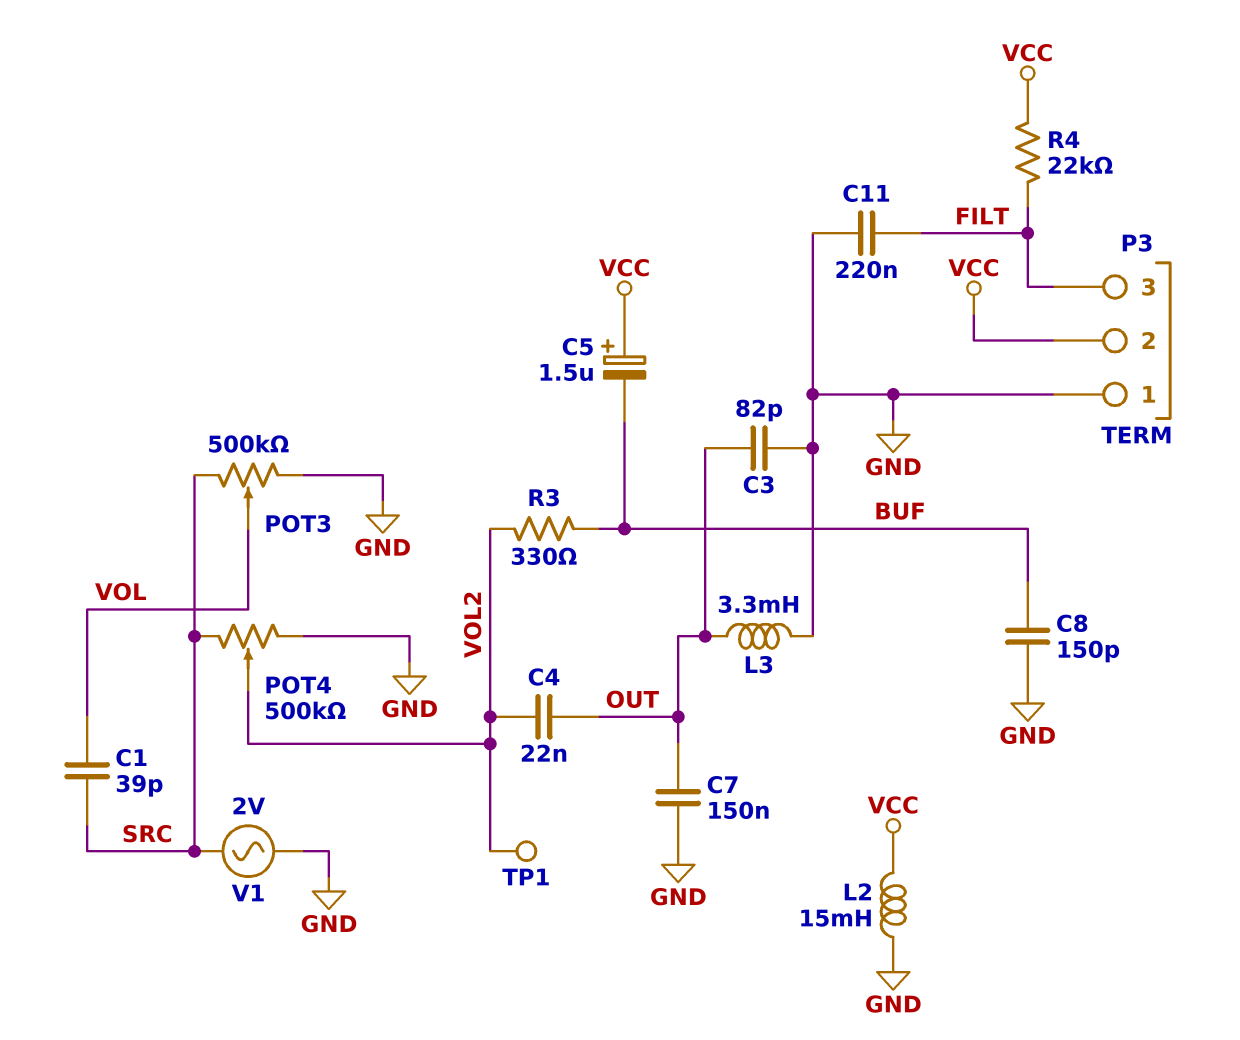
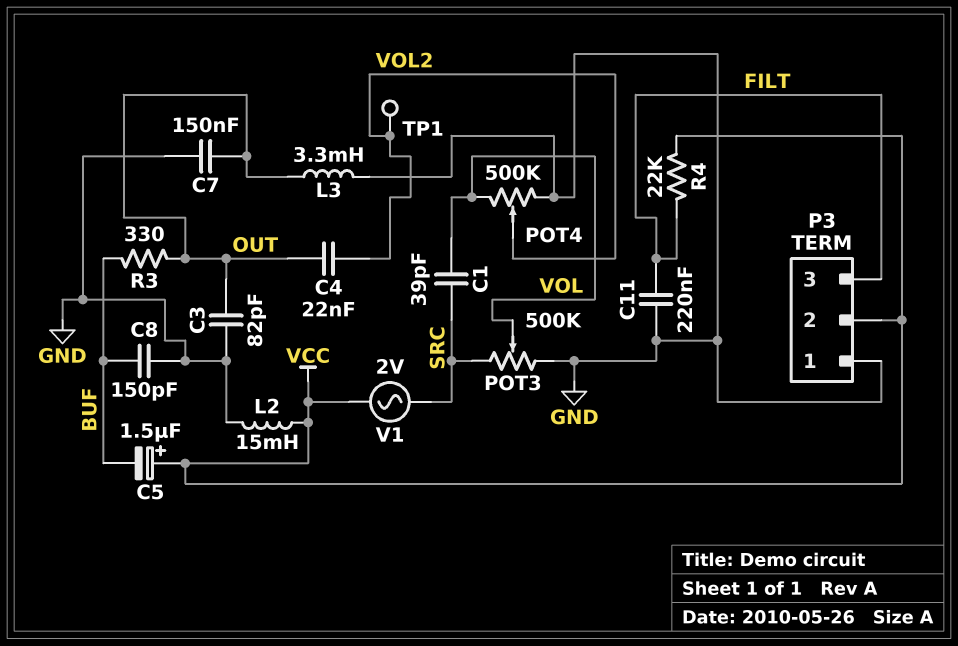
POT4: 500k (GND, SRC, wiper VOL2) -> 500k (GND, VOL, wiper VOL2)
R3: 330 (BUF, VOL2) -> 330 (BUF, OUT)
V1: AC 2V (GND, SRC) -> AC 2V (SRC, VCC)

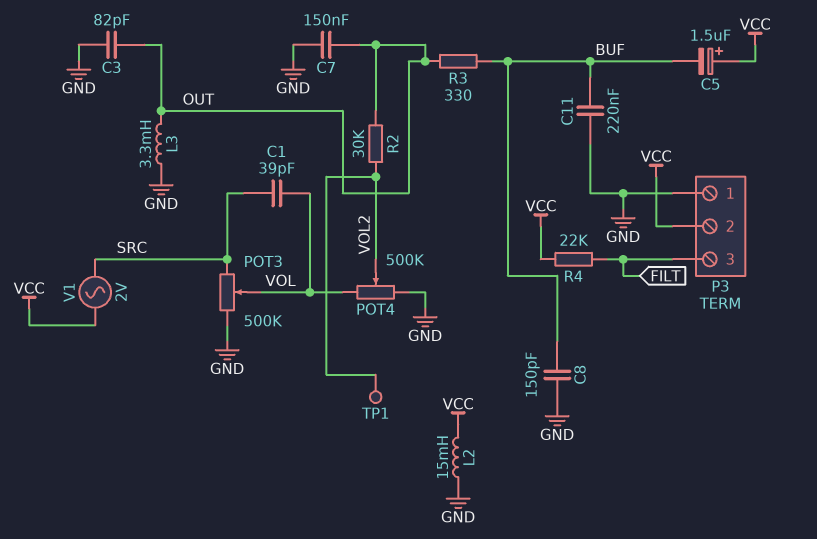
C4: 22nF (OUT, VOL2) -> none
C11: 220nF (FILT, GND) -> 220nF (BUF, GND)
R2: none -> 30k (OUT, VOL2)

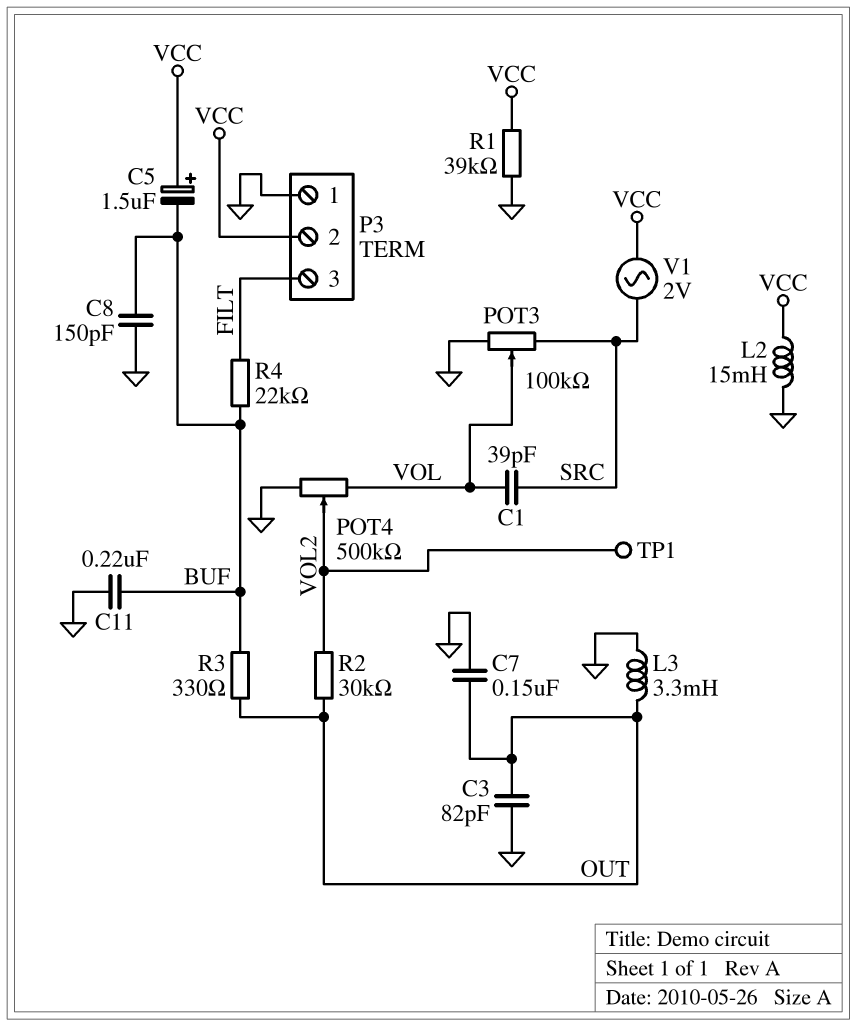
POT3: 500k (GND, SRC, wiper VOL) -> 100k (GND, SRC, wiper VOL)
R1: none -> 39k (GND, VCC)
R4: 22k (FILT, VCC) -> 22k (BUF, FILT)

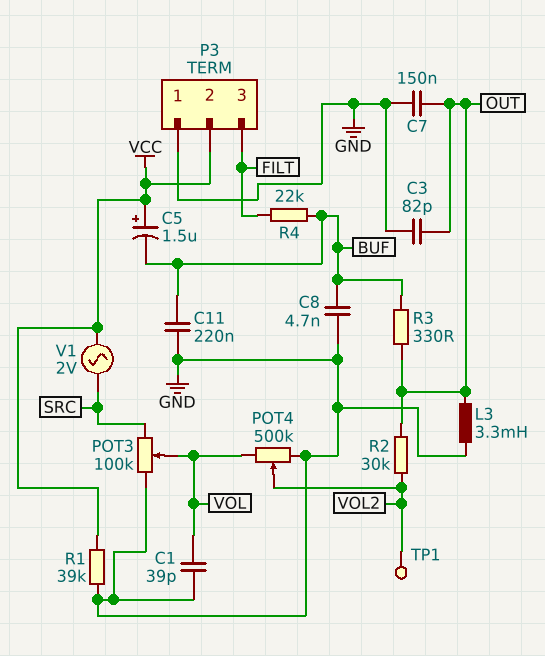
C1: 39pF (SRC, VOL) -> 39pF (GND, VOL)
C8: 150pF (BUF, GND) -> 4.7nF (BUF, GND)
L2: 15mH (GND, VCC) -> none

